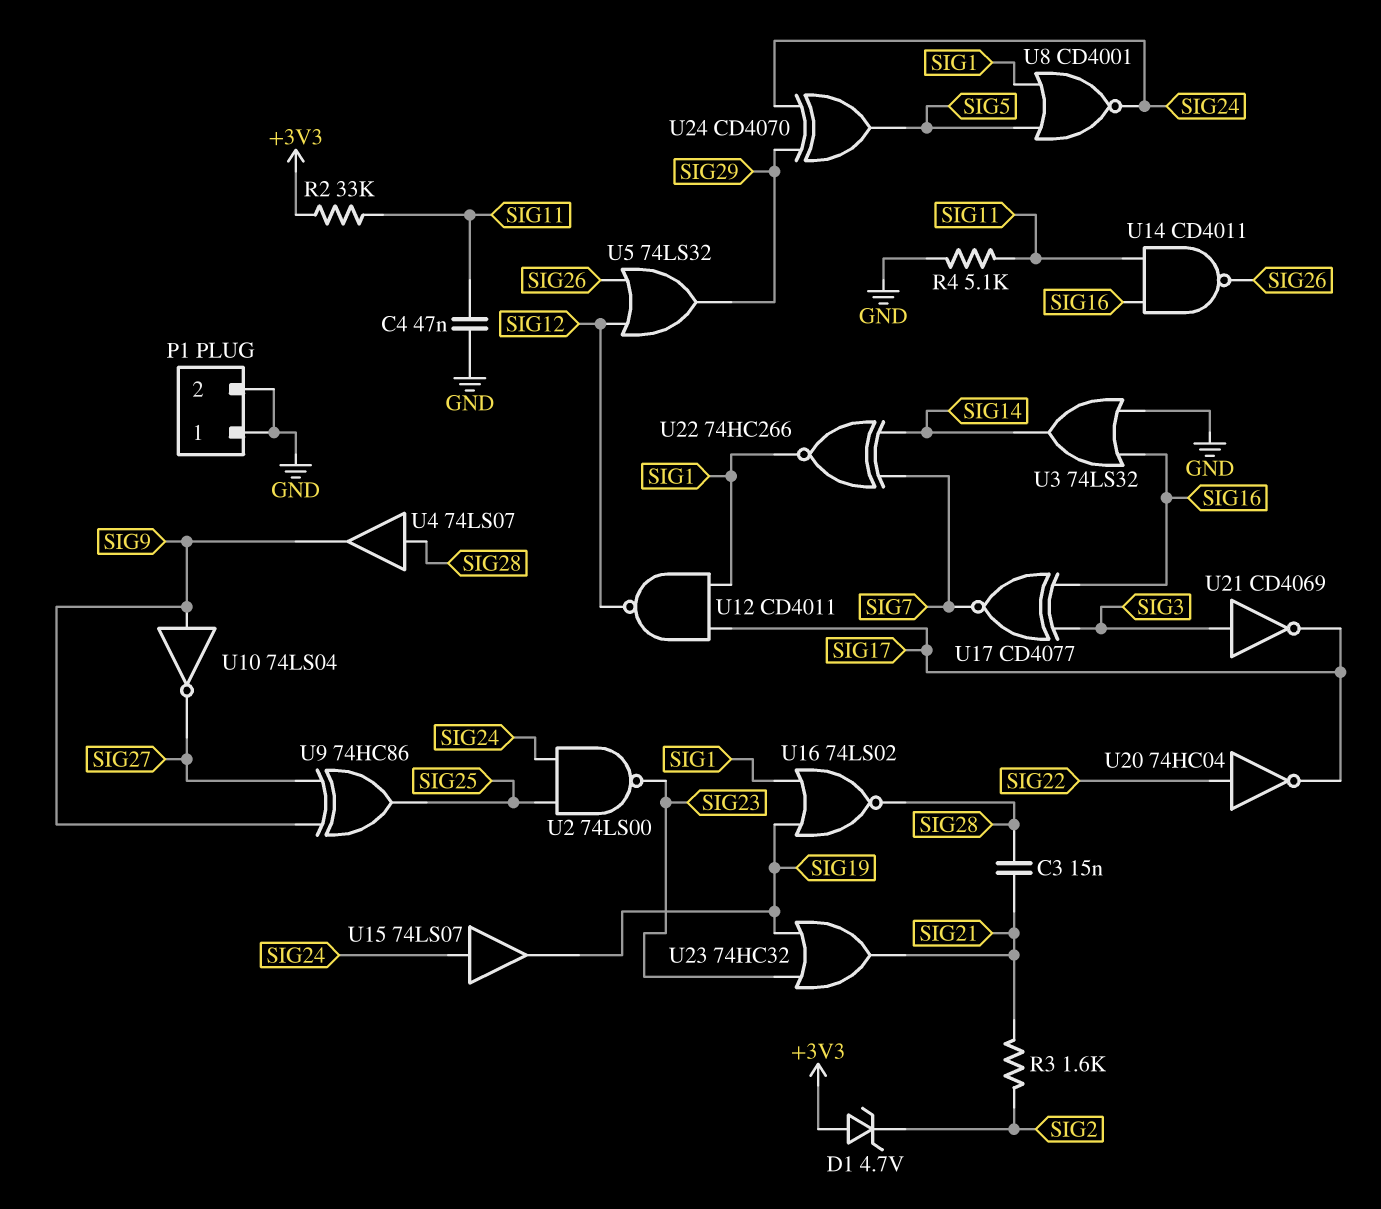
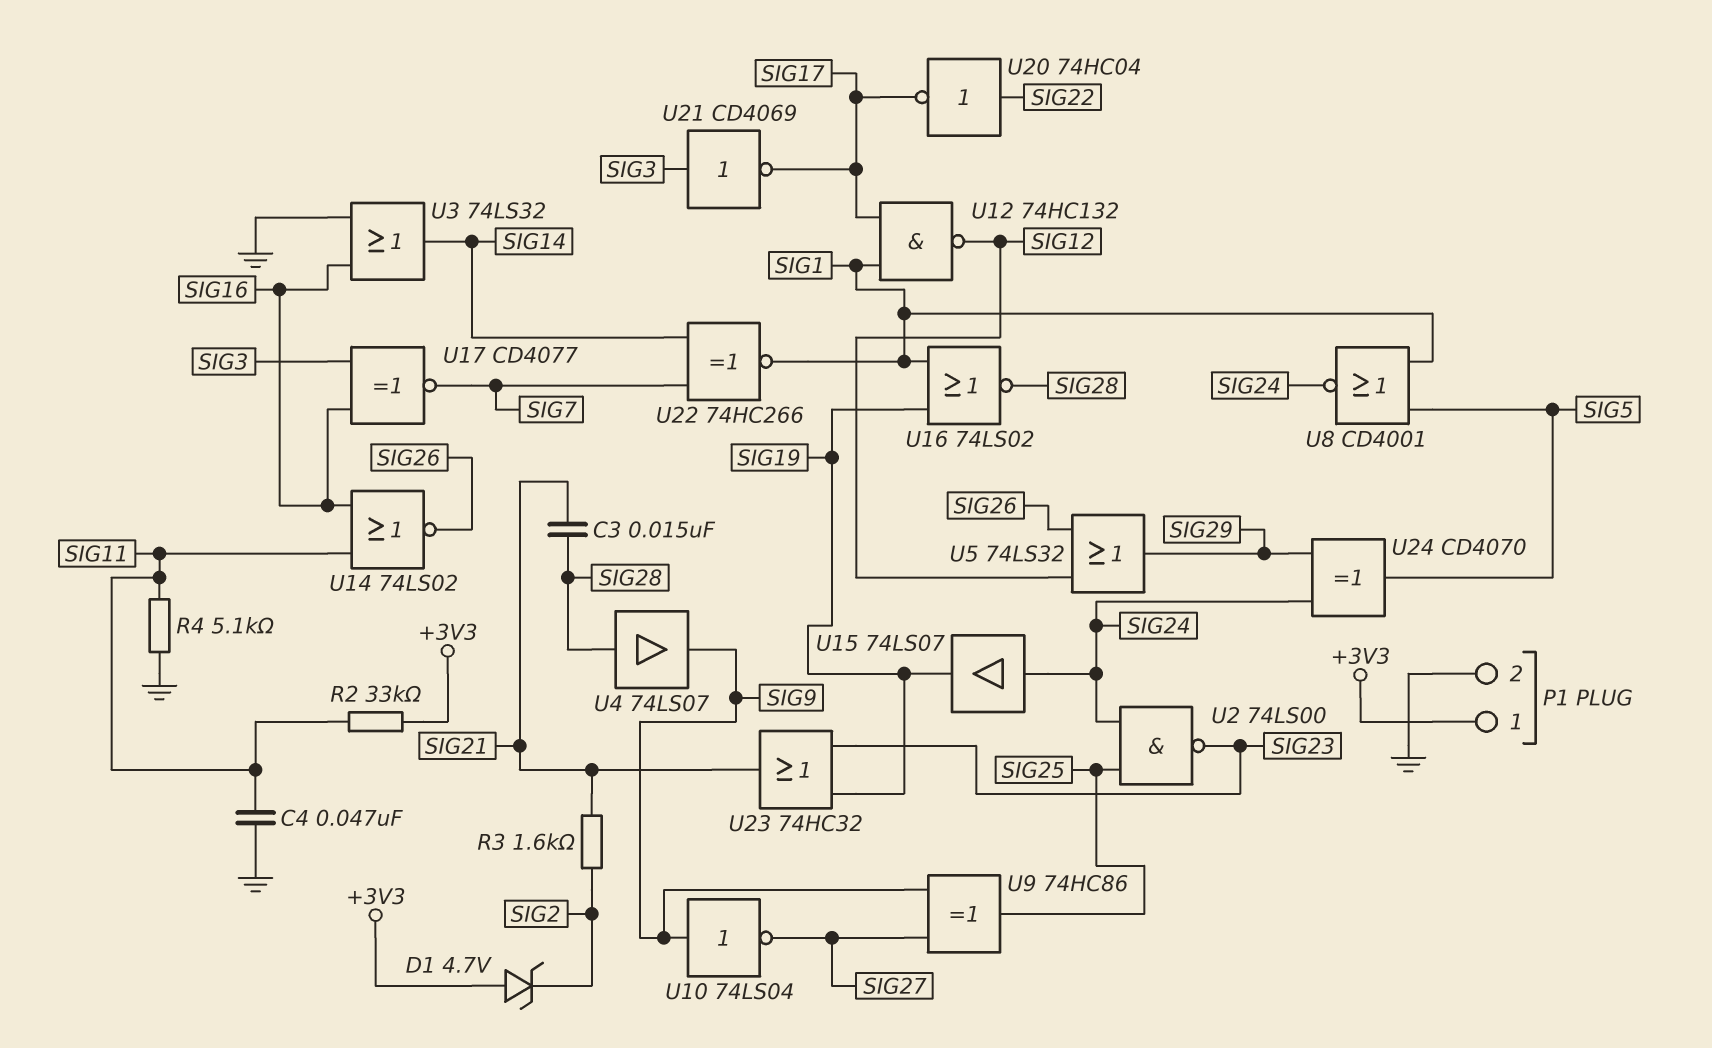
P1 pin 1: GND -> +3V3
U12: NAND CD4011 (in SIG1, in SIG17, out SIG12) -> NAND 74HC132 (in SIG1, in SIG17, out SIG12)
U14: NAND CD4011 (in SIG11, in SIG16, out SIG26) -> NOR 74LS02 (in SIG11, in SIG16, out SIG26)

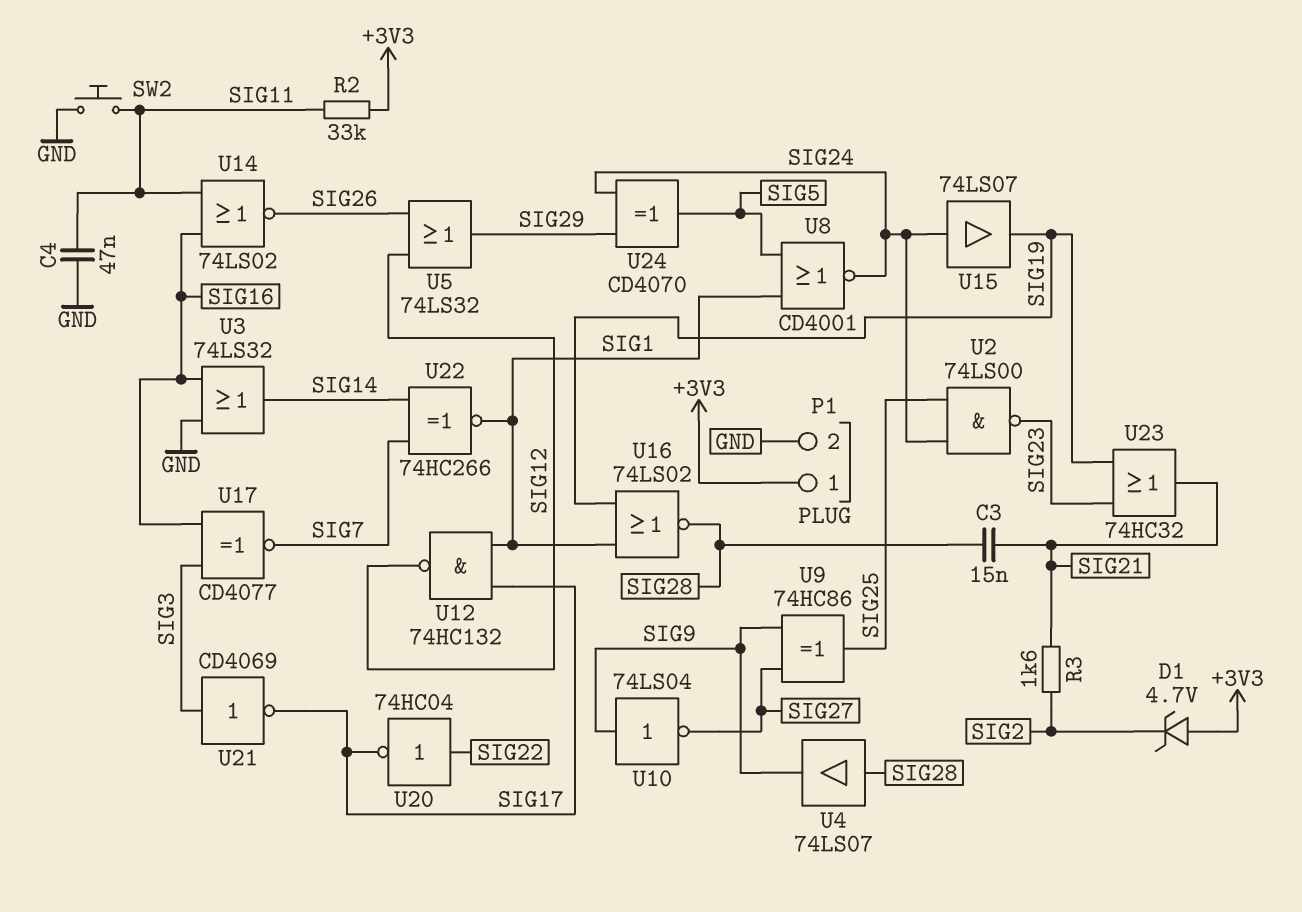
R4: 5.1k (GND, SIG11) -> none
SW2: none -> button (GND, SIG11)

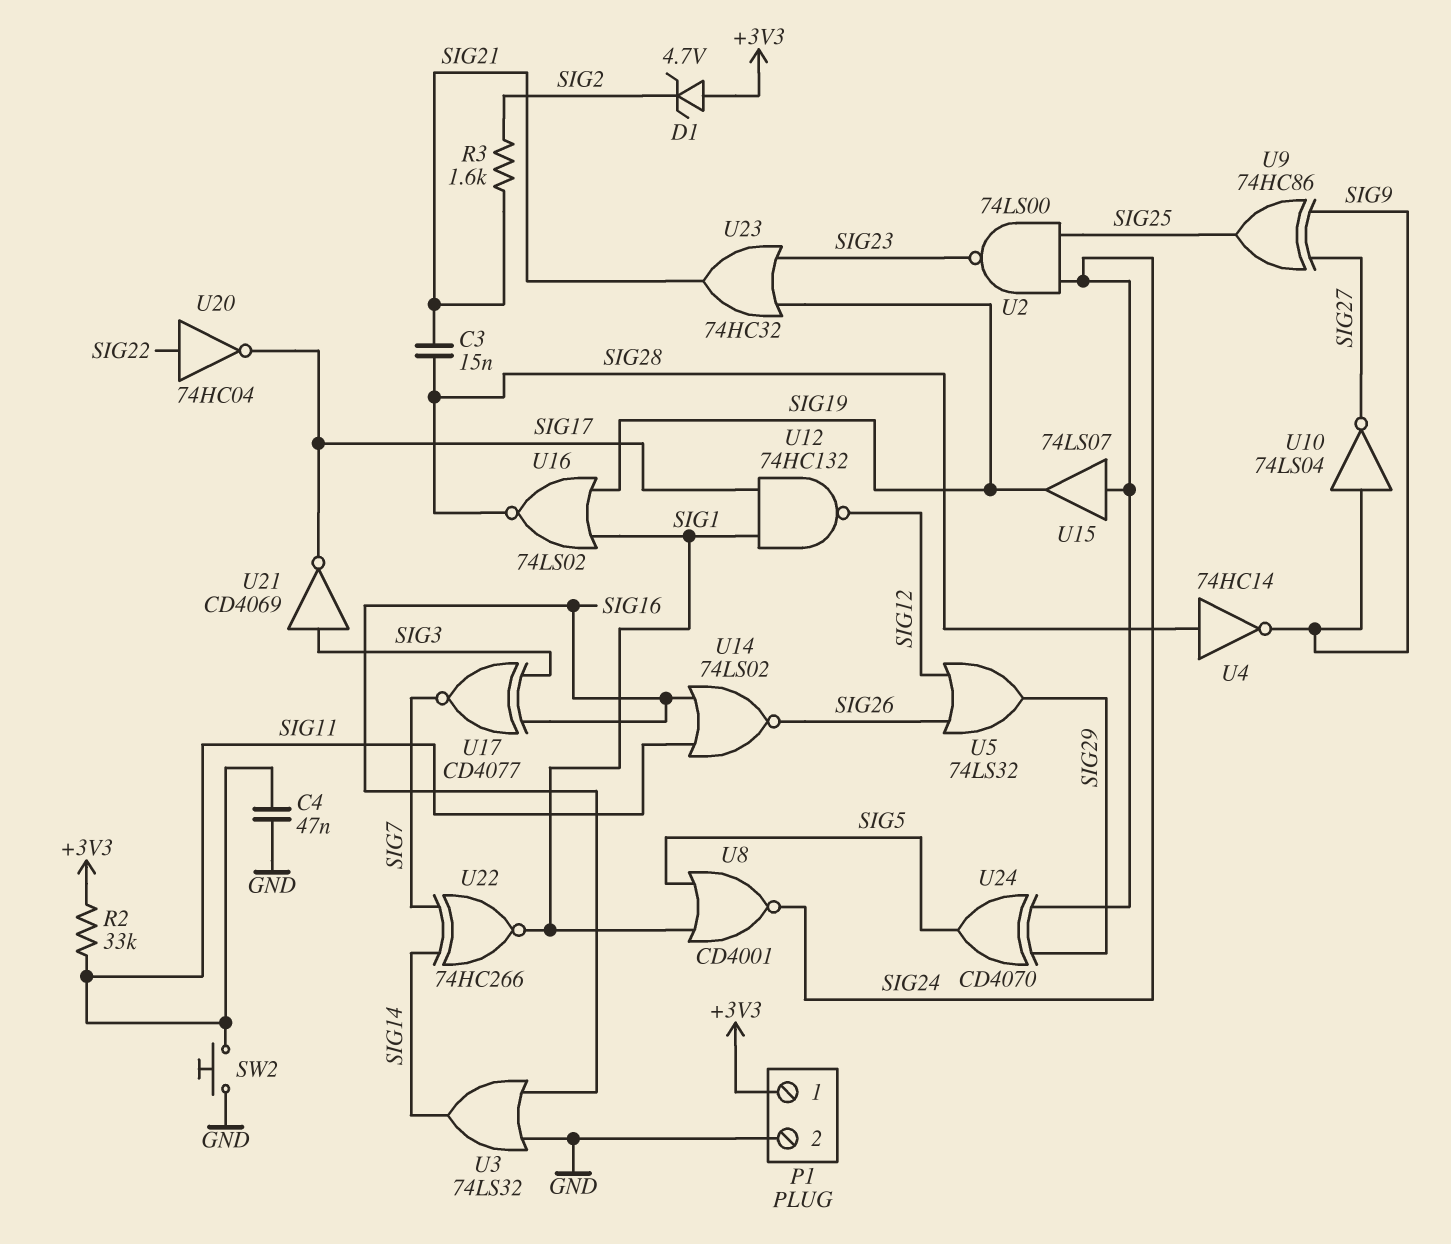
U4: buffer 74LS07 (in SIG28, out SIG9) -> NOT 74HC14 (in SIG28, out SIG9)

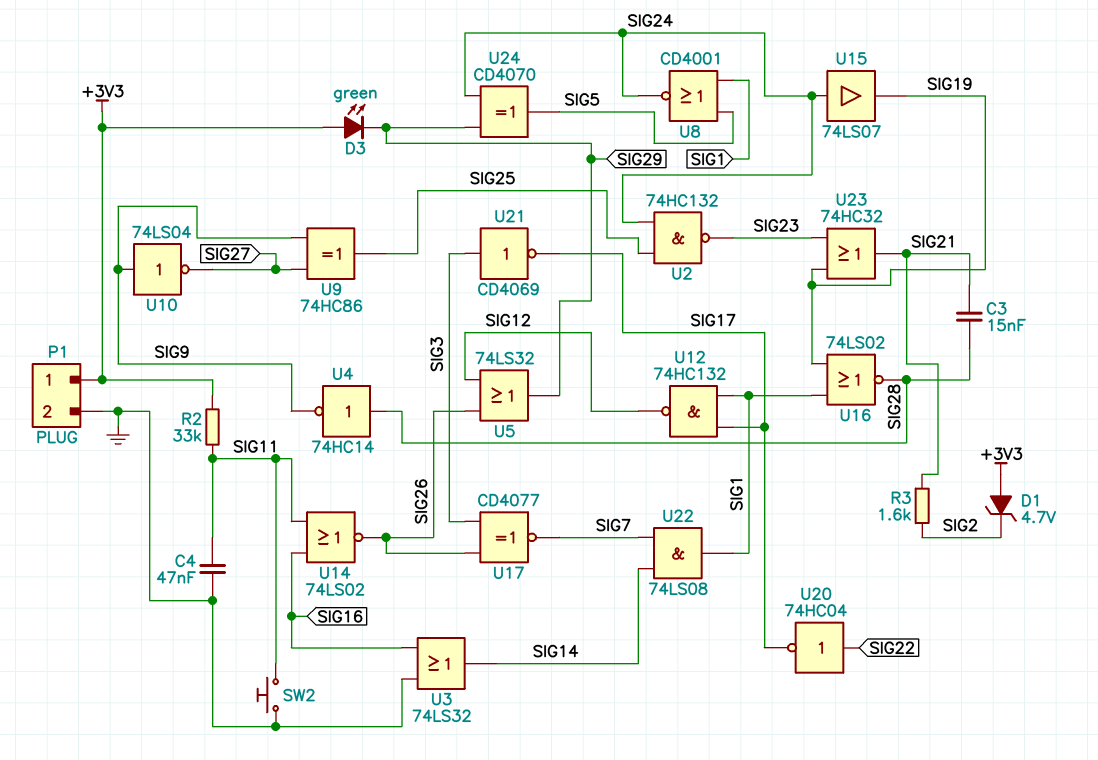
D3: none -> LED green (A +3V3, K SIG29)
U2: NAND 74LS00 (in SIG24, in SIG25, out SIG23) -> NAND 74HC132 (in SIG24, in SIG25, out SIG23)
U17: XNOR CD4077 (in SIG3, in SIG16, out SIG7) -> XNOR CD4077 (in SIG3, in SIG26, out SIG7)
U22: XNOR 74HC266 (in SIG7, in SIG14, out SIG1) -> AND 74LS08 (in SIG7, in SIG14, out SIG1)

